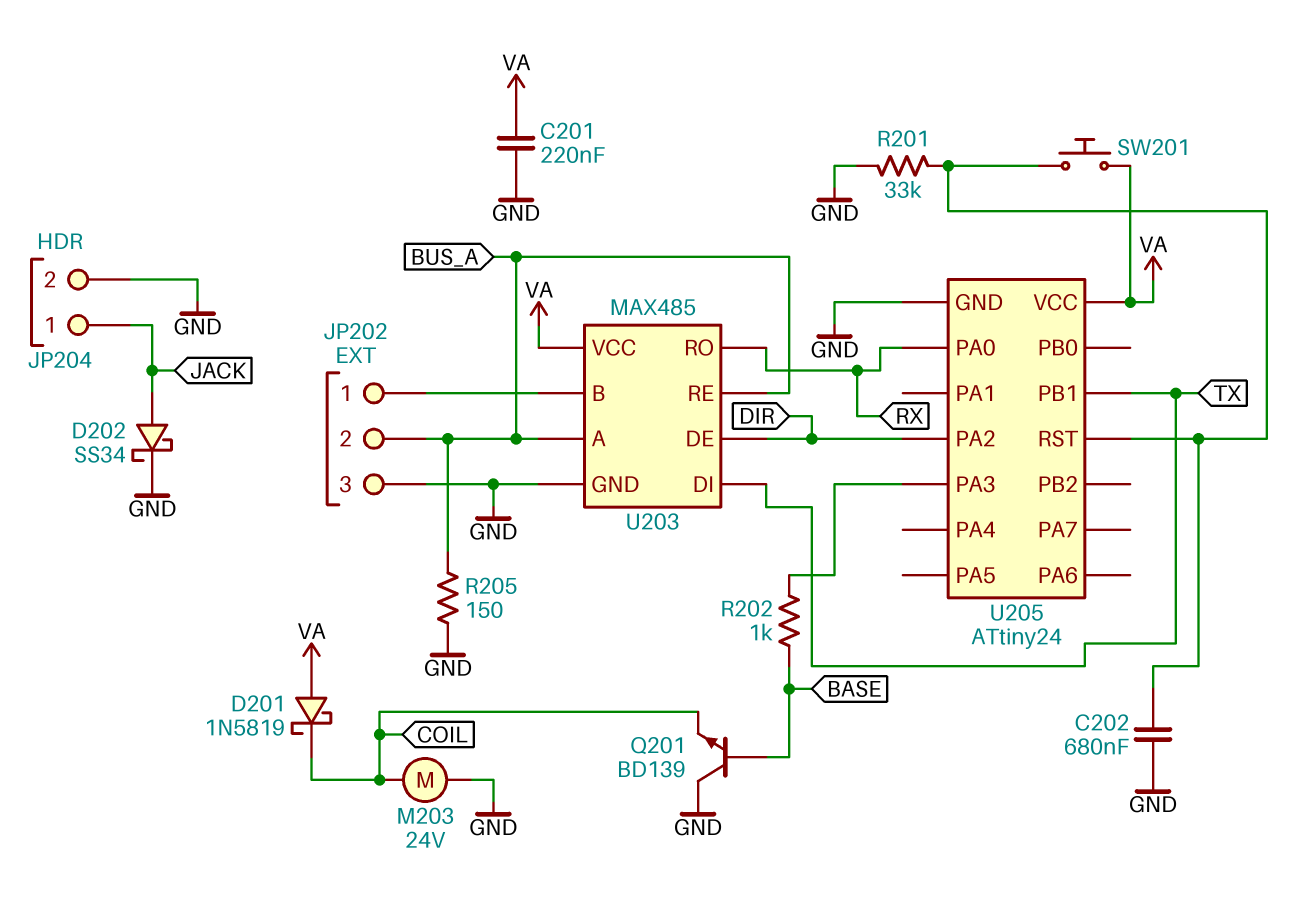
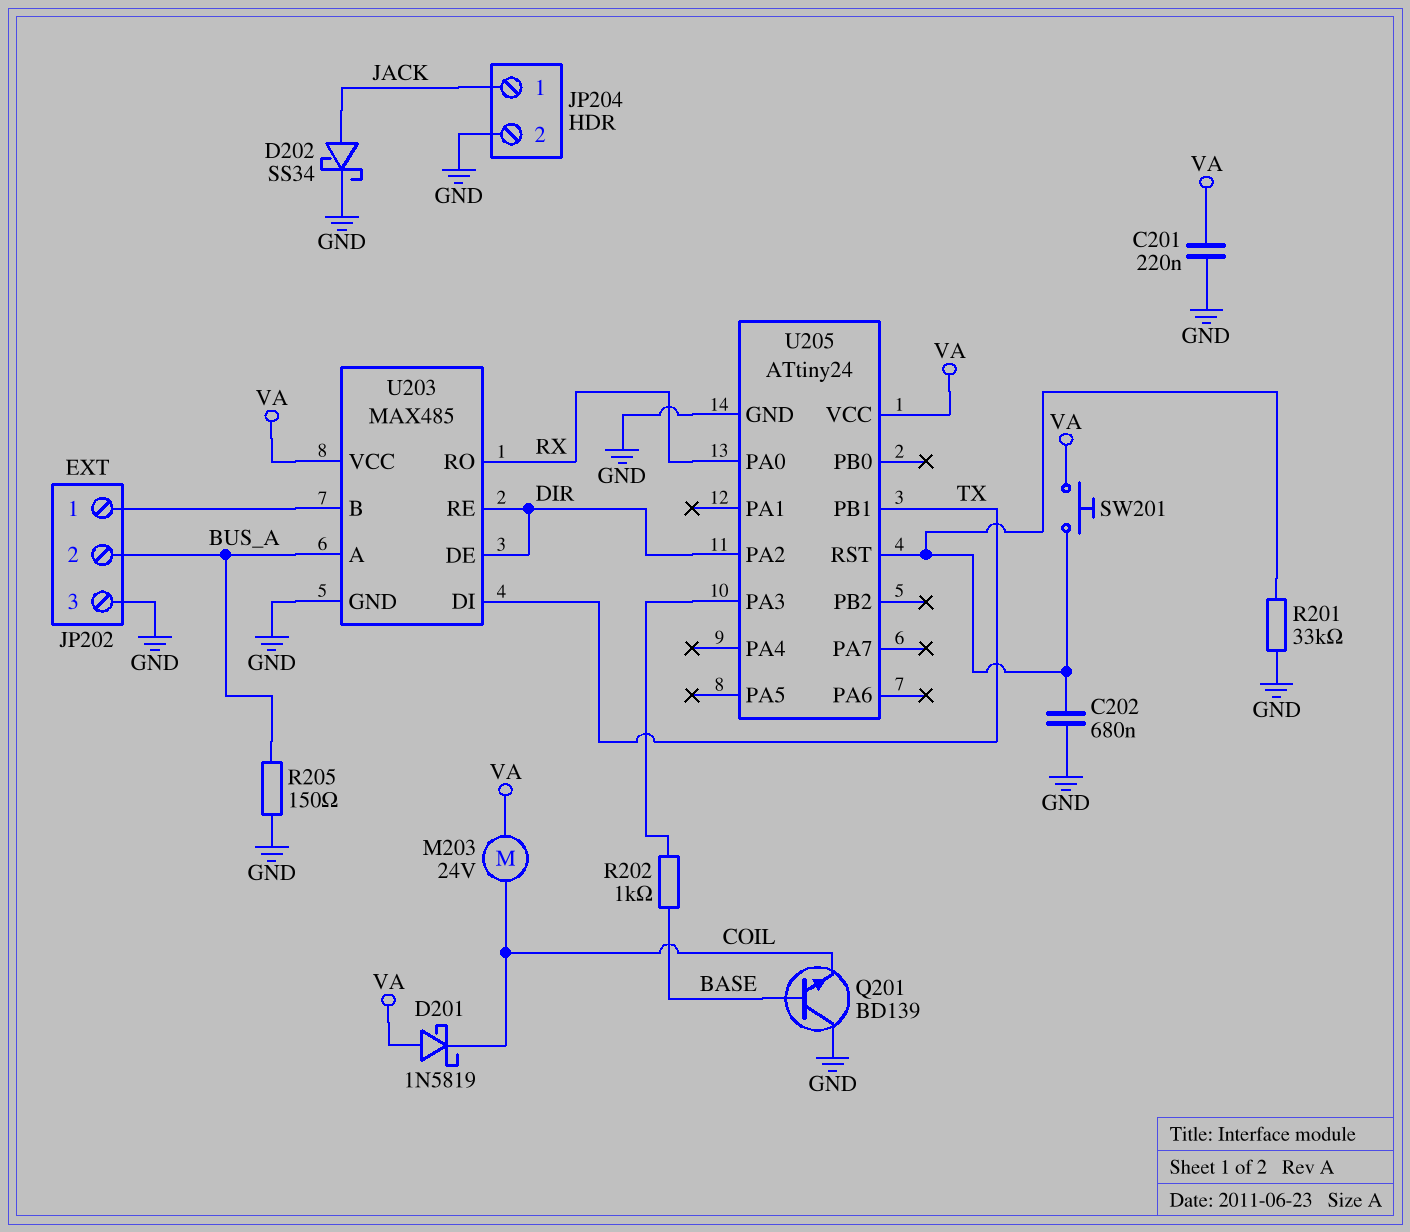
M203: motor 24V (COIL, GND) -> motor 24V (COIL, VA)
U203 pin RE: BUS_A -> DIR

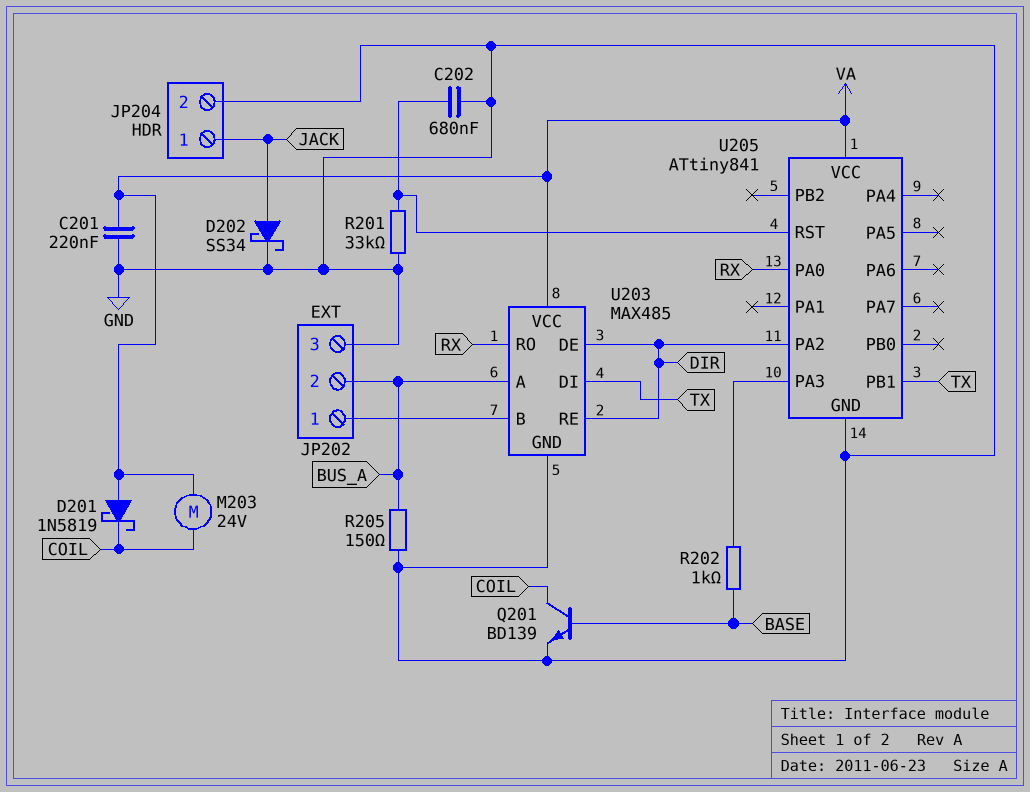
Q201: NPN BD139 (B BASE, C GND, E COIL) -> NPN BD139 (B BASE, C COIL, E GND)
SW201: button (U205/RST, VA) -> none
U205: ATtiny24 -> ATtiny841

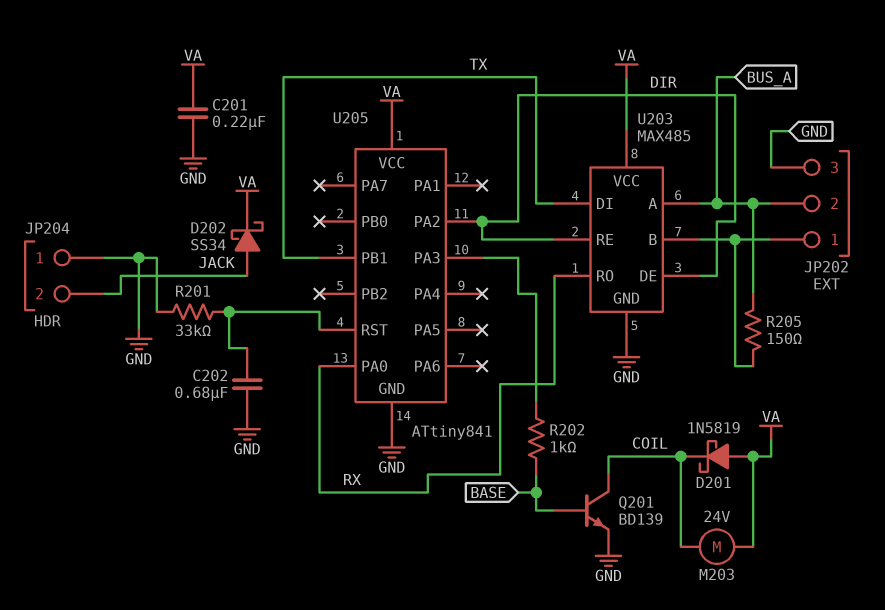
D202: schottky SS34 (A JACK, K GND) -> schottky SS34 (A JACK, K VA)
JP204 pin 1: JACK -> GND
JP204 pin 2: GND -> JACK
R205: 150 (BUS_A, GND) -> 150 (BUS_A, JP202/1)

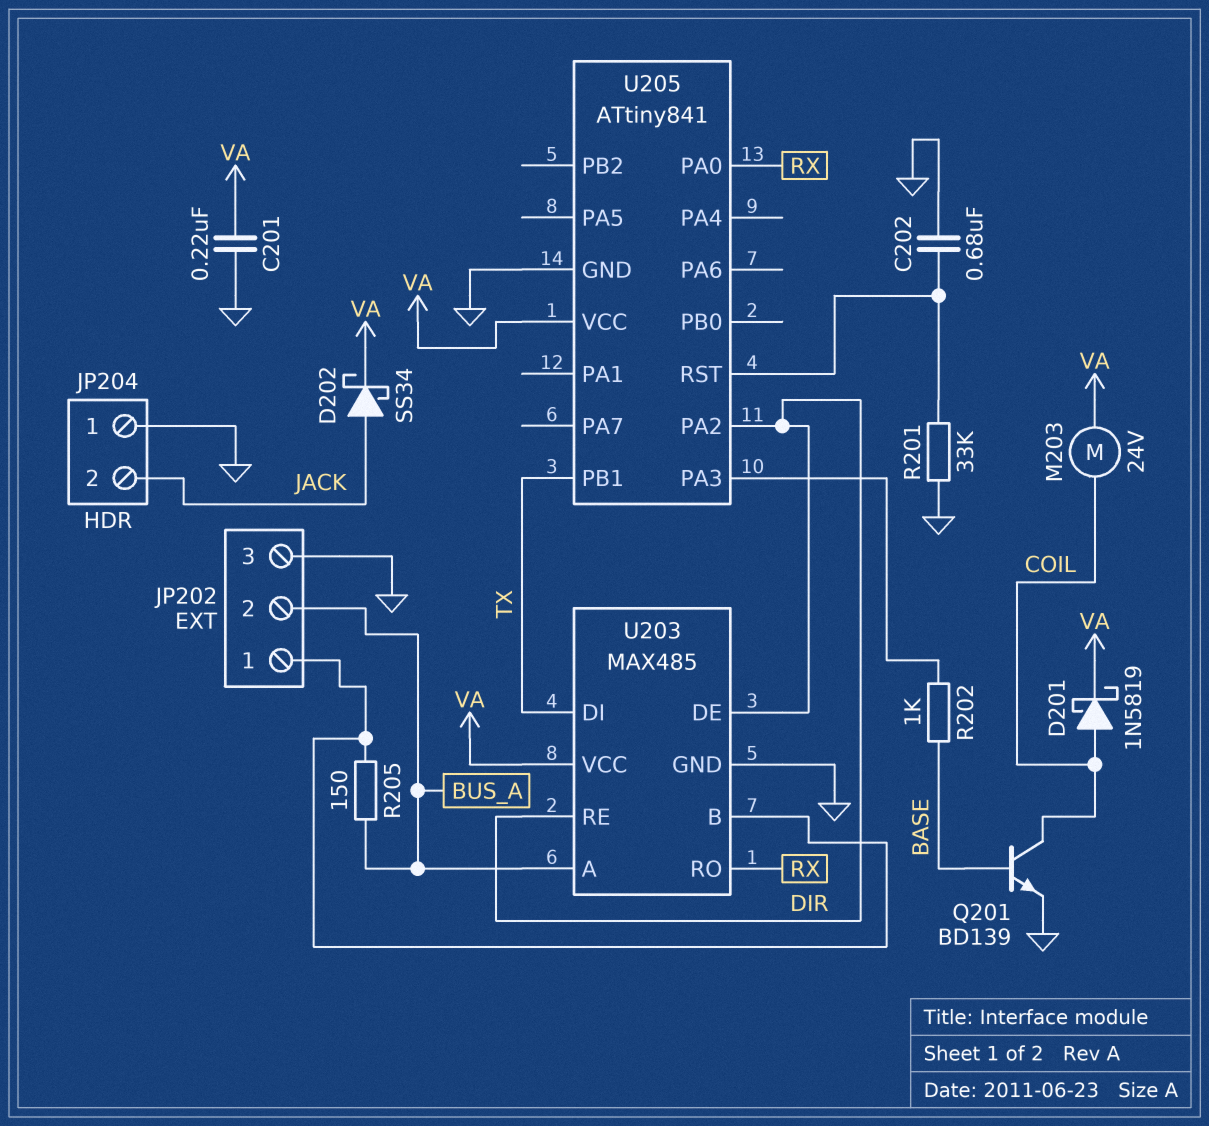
D201: schottky 1N5819 (A VA, K COIL) -> schottky 1N5819 (A COIL, K VA)

